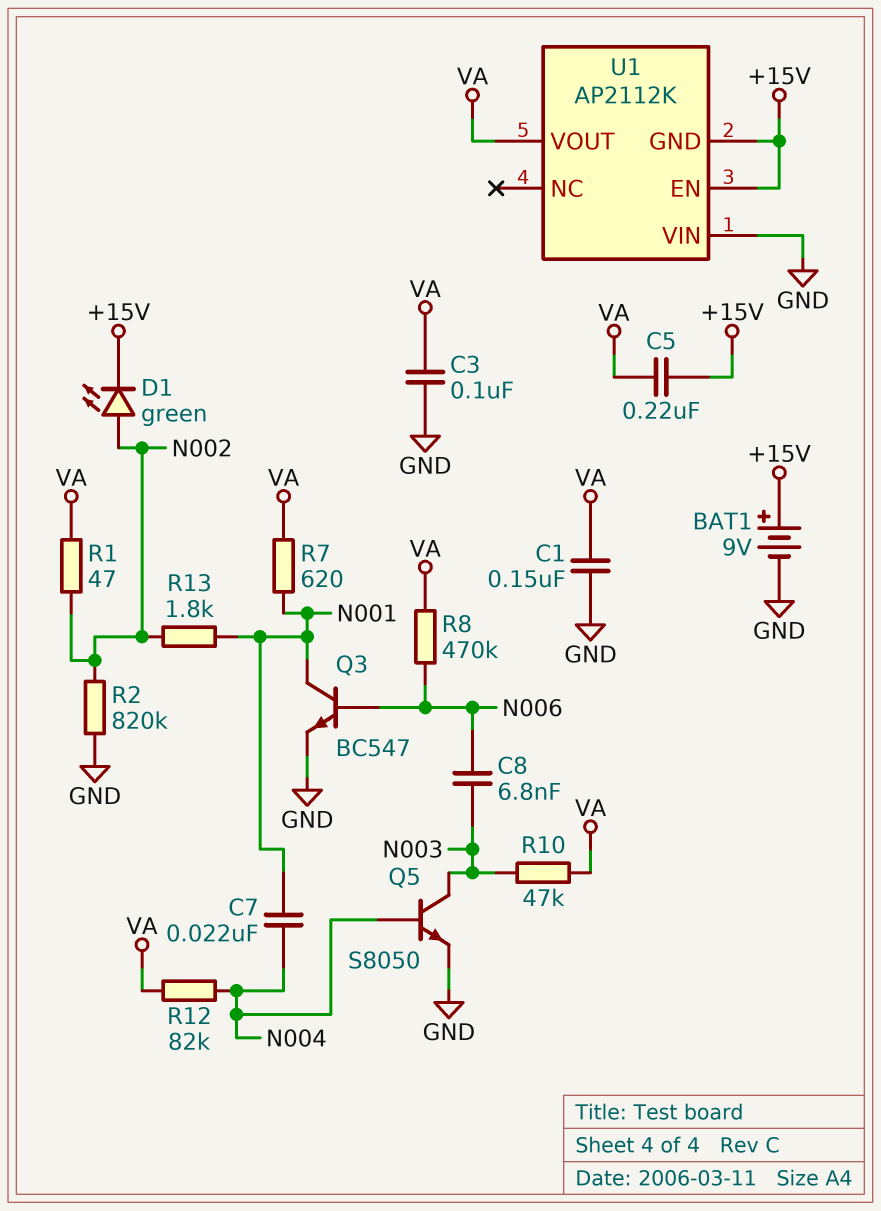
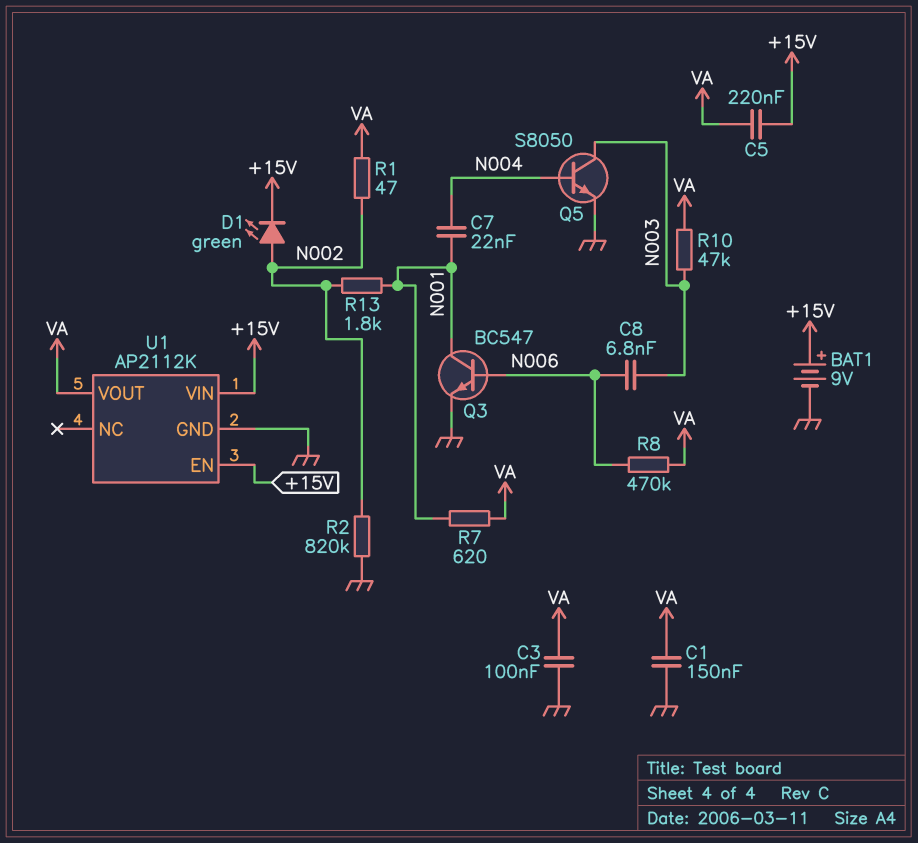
R12: 82k (N004, VA) -> none
U1 pin GND: +15V -> GND
U1 pin VIN: GND -> +15V

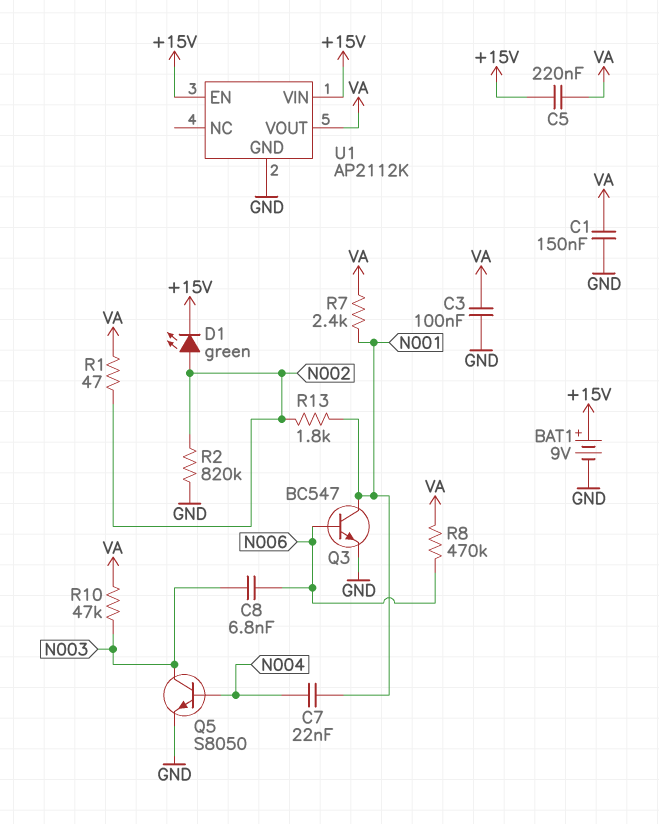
R7: 620 (N001, VA) -> 2.4k (N001, VA)

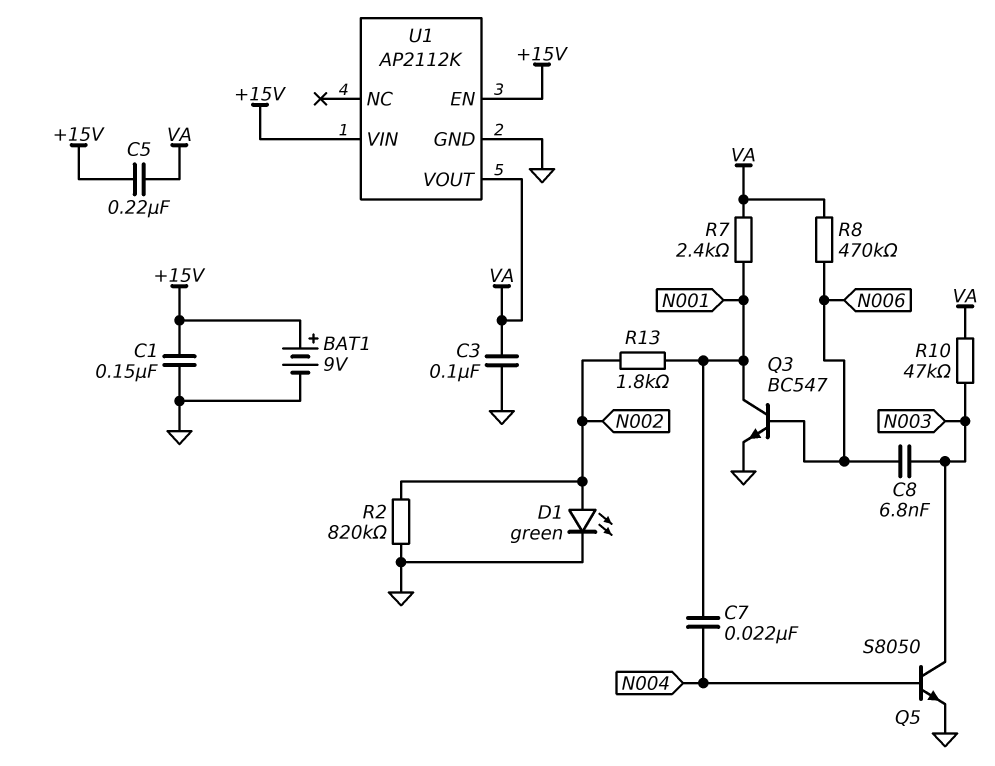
C1: 150nF (GND, VA) -> 150nF (+15V, GND)
D1: LED green (A N002, K +15V) -> LED green (A N002, K GND)
R1: 47 (N002, VA) -> none

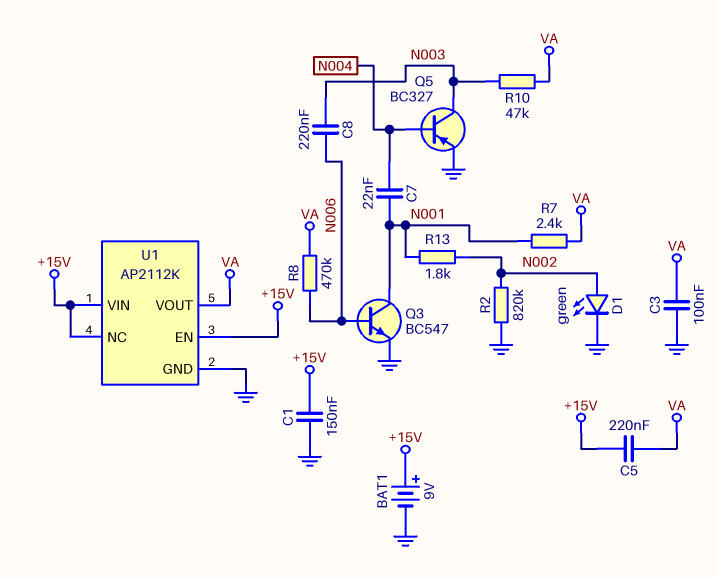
C8: 6.8nF (N003, N006) -> 220nF (N003, N006)
Q5: NPN S8050 (B N004, C N003, E GND) -> PNP BC327 (B N004, C N003, E GND)
U1 pin NC: none -> +15V

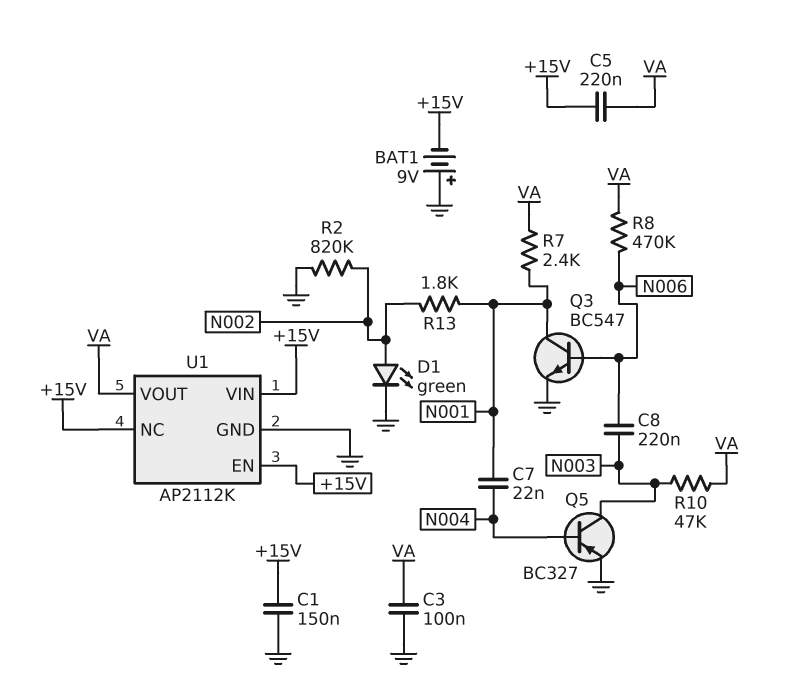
BAT1: 9V (plus +15V, minus GND) -> 9V (plus GND, minus +15V)

